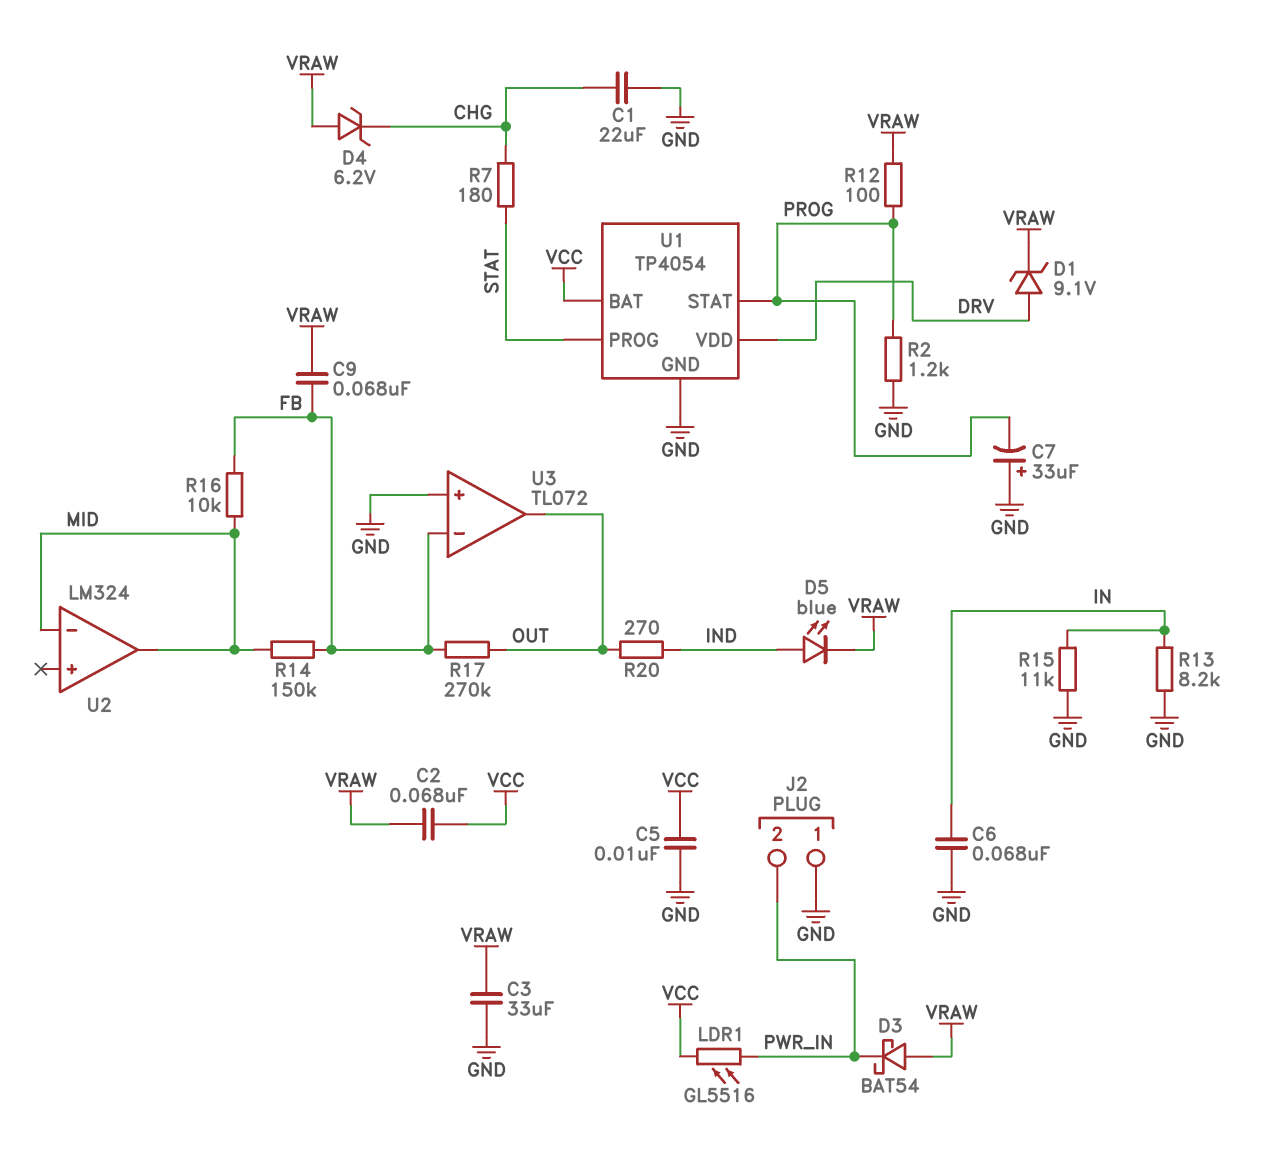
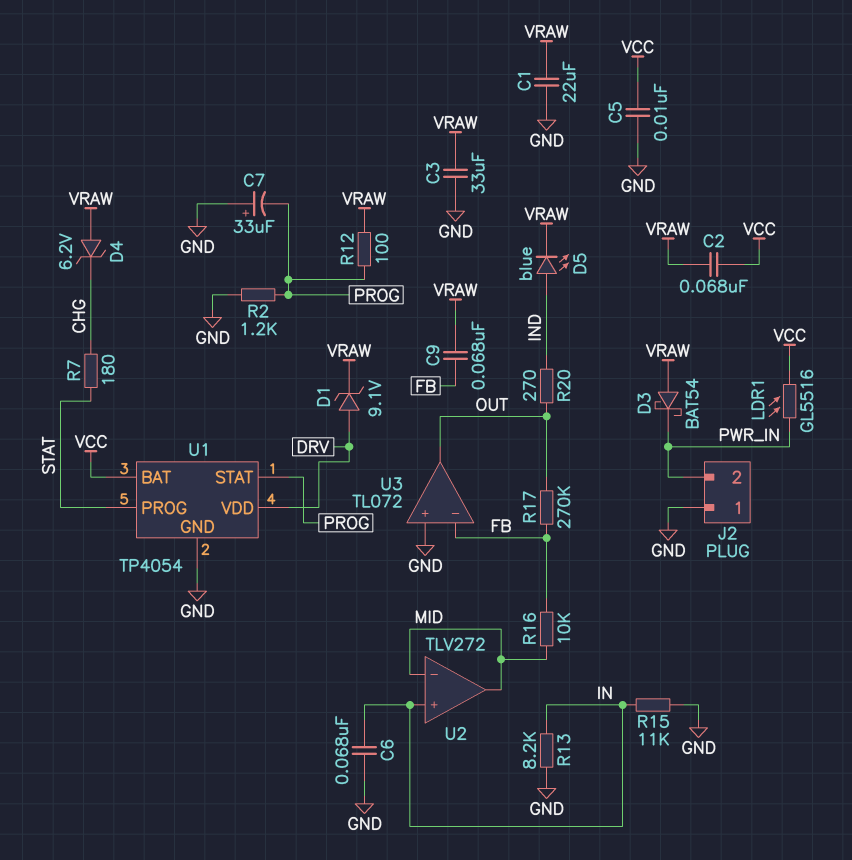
C1: 22uF (CHG, GND) -> 22uF (GND, VRAW)
R14: 150k (FB, MID) -> none
U2: LM324 -> TLV272
U2 pin in+: none -> IN

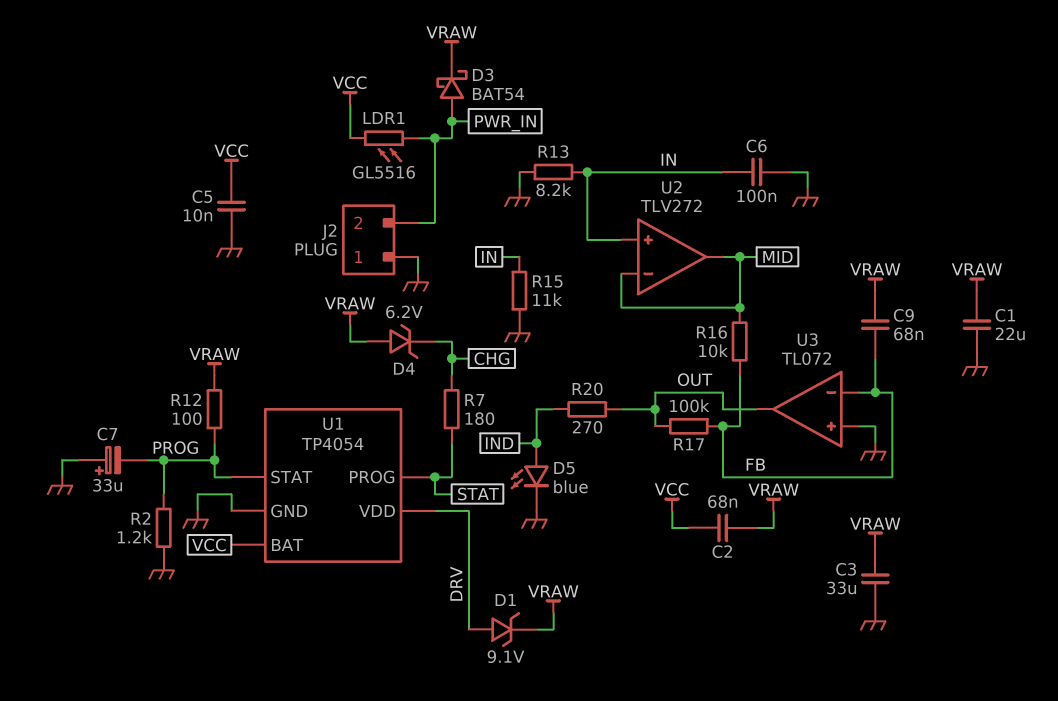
C6: 68nF (GND, IN) -> 100nF (GND, IN)
D3: schottky BAT54 (A VRAW, K PWR_IN) -> schottky BAT54 (A PWR_IN, K VRAW)
D5: LED blue (A IND, K VRAW) -> LED blue (A IND, K GND)
R17: 270k (FB, OUT) -> 100k (FB, OUT)

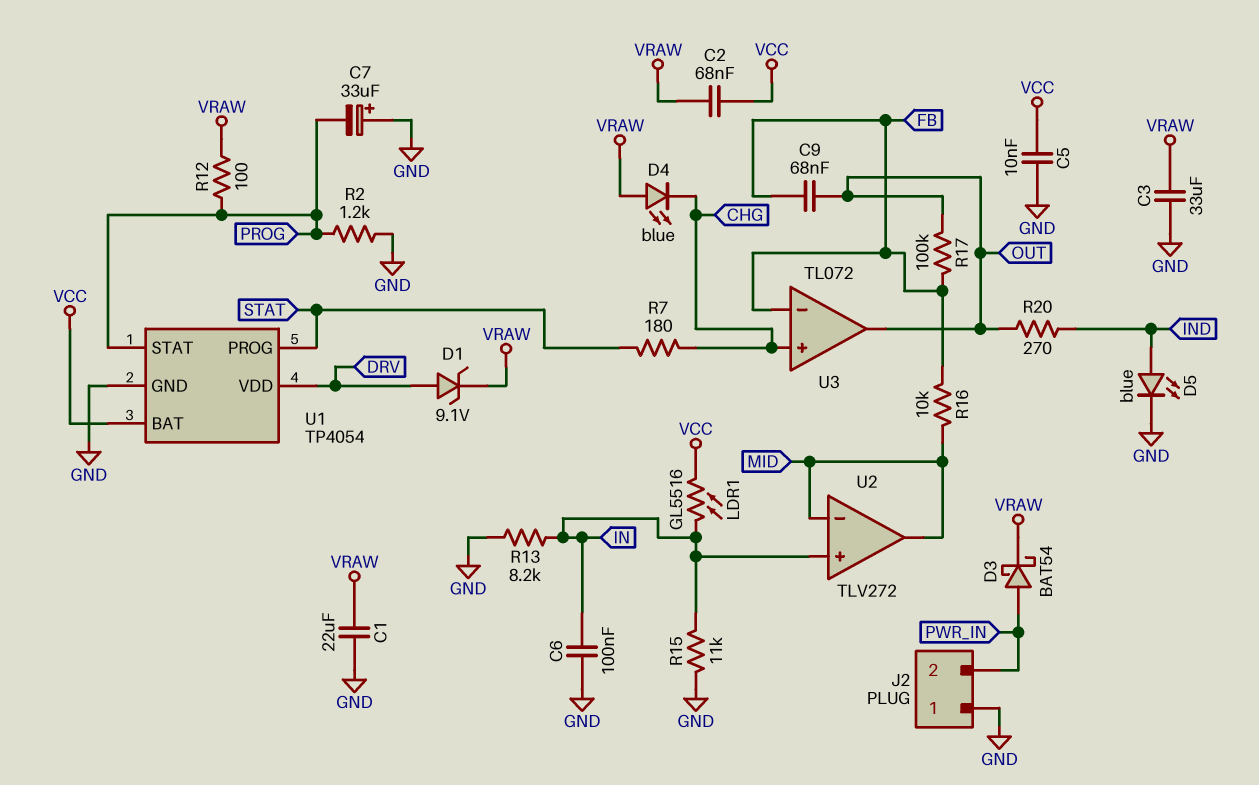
C9: 68nF (FB, VRAW) -> 68nF (FB, OUT)
D4: zener 6.2V (A VRAW, K CHG) -> LED blue (A VRAW, K CHG)
LDR1: GL5516 (PWR_IN, VCC) -> GL5516 (IN, VCC)
U3 pin in+: GND -> CHG

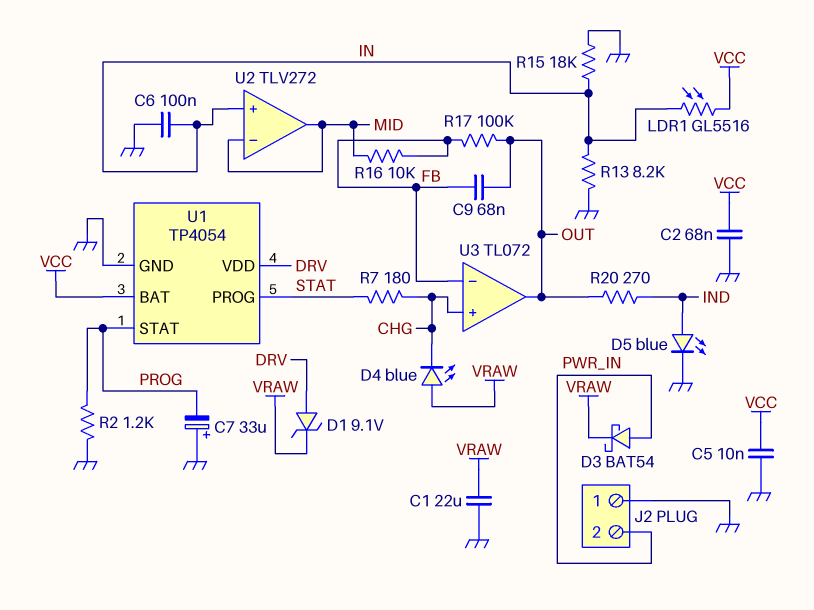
C2: 68nF (VCC, VRAW) -> 68nF (GND, VCC)
C3: 33uF (GND, VRAW) -> none
R12: 100 (PROG, VRAW) -> none
R15: 11k (GND, IN) -> 18k (GND, IN)

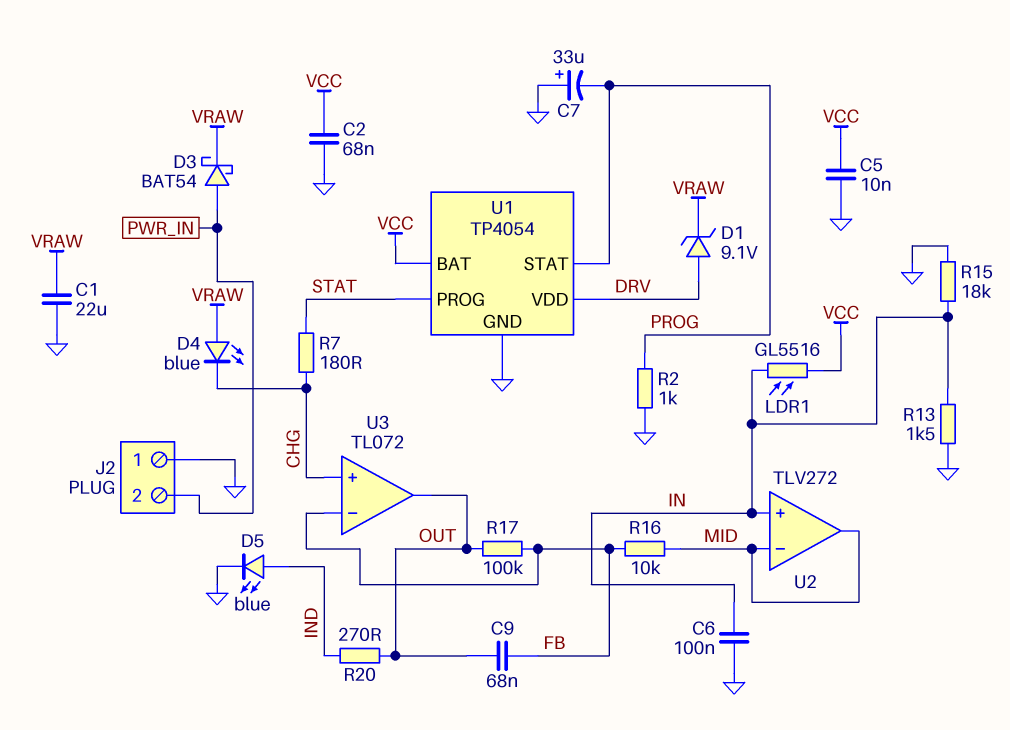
R2: 1.2k (GND, PROG) -> 1k (GND, PROG)
R13: 8.2k (GND, IN) -> 1.5k (GND, IN)

